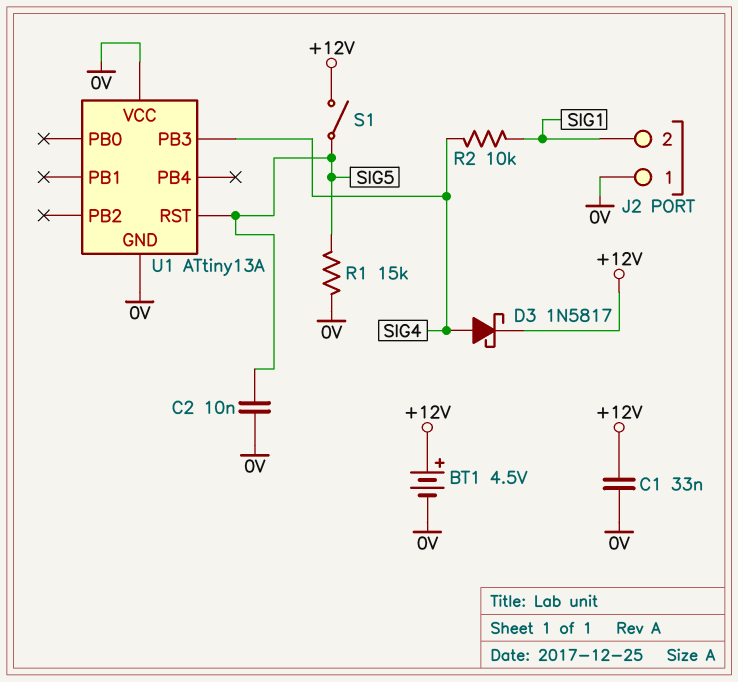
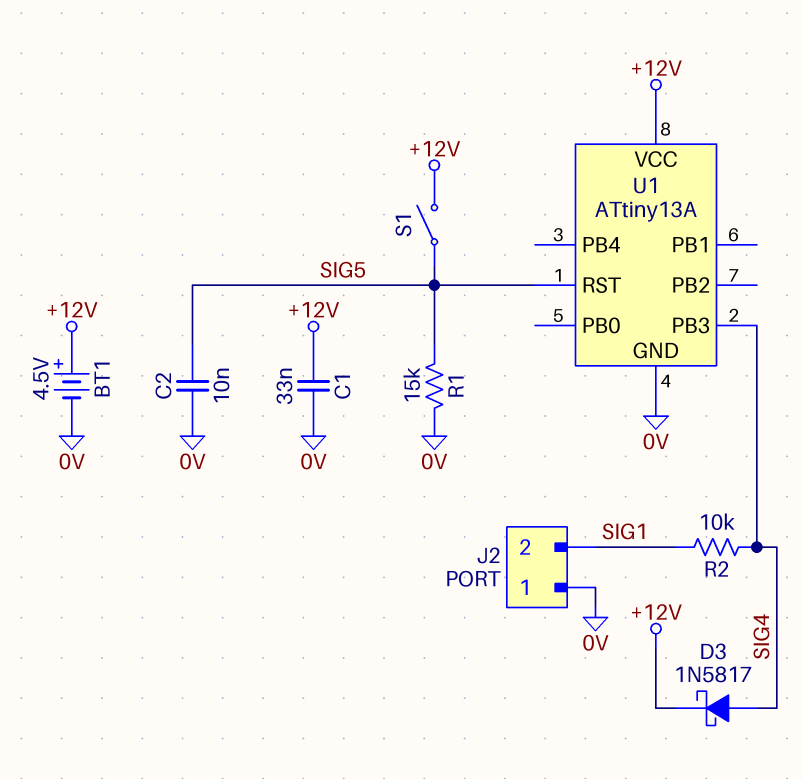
U1 pin VCC: 0V -> +12V

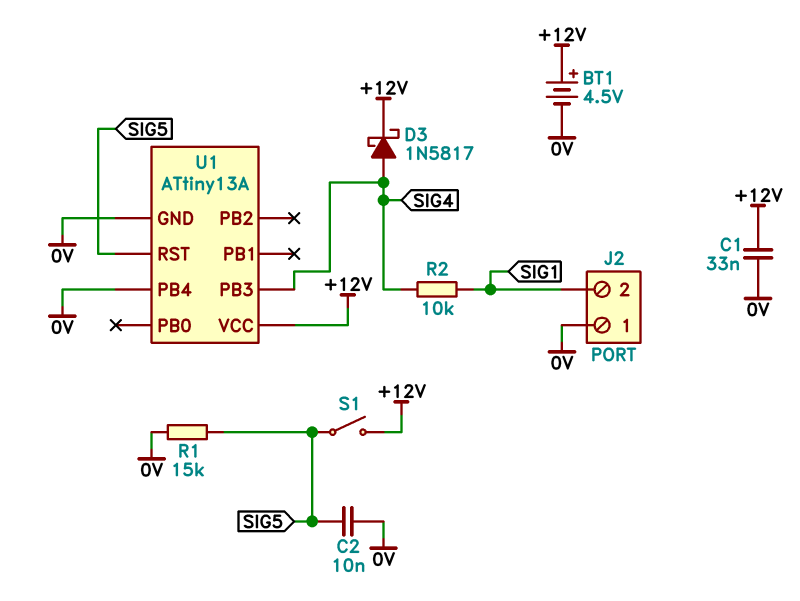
U1 pin PB4: none -> 0V

